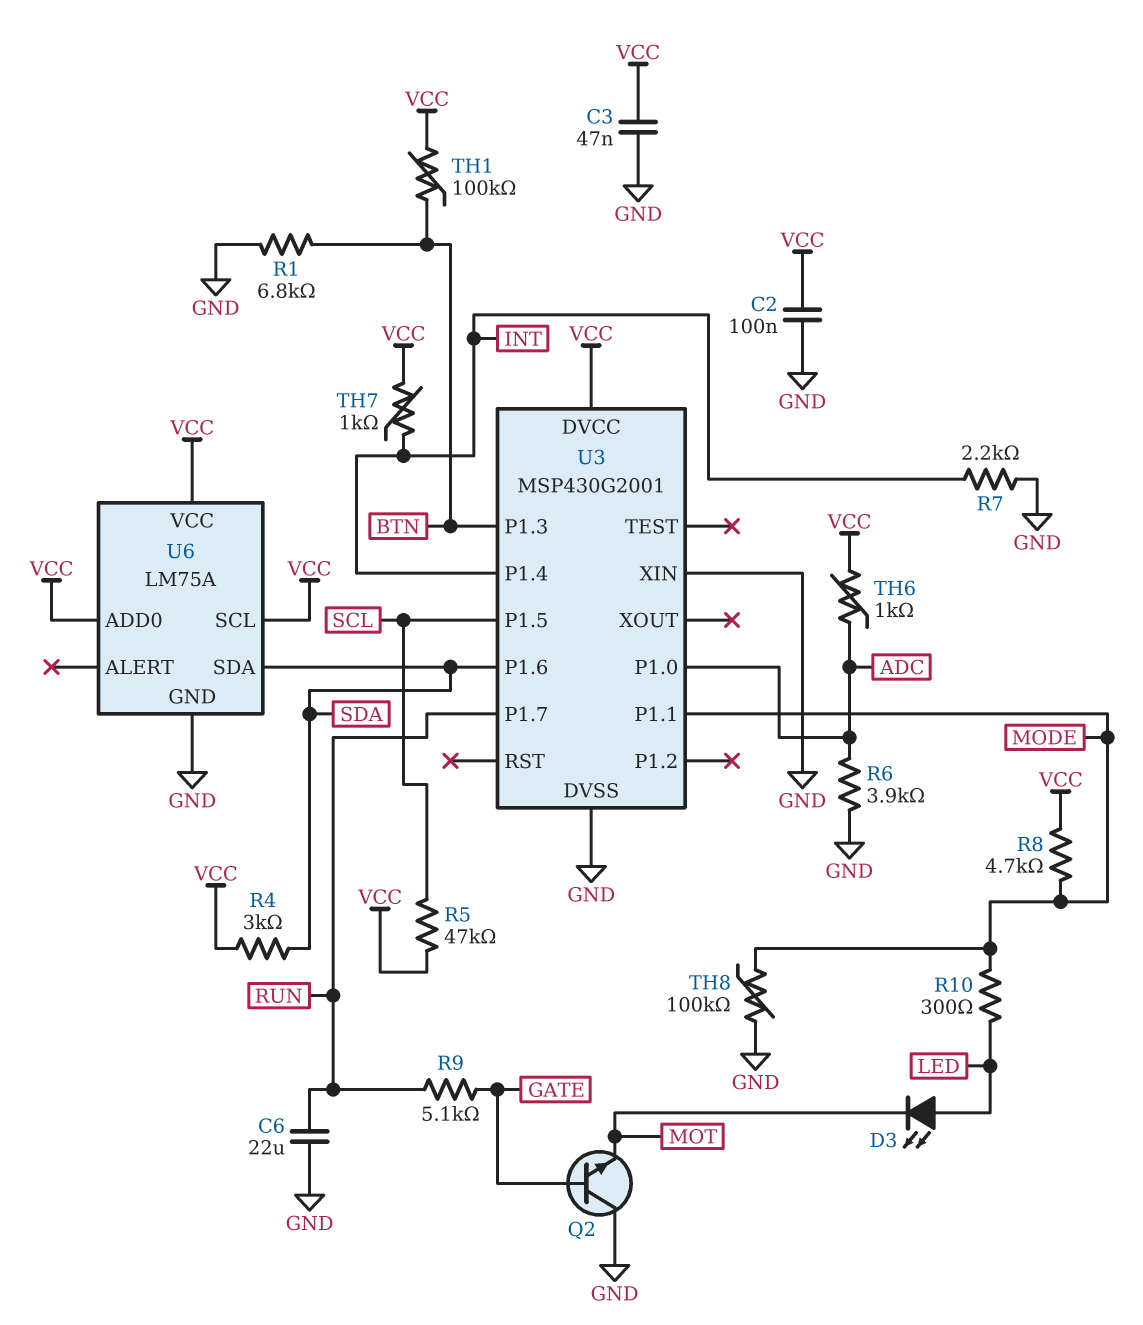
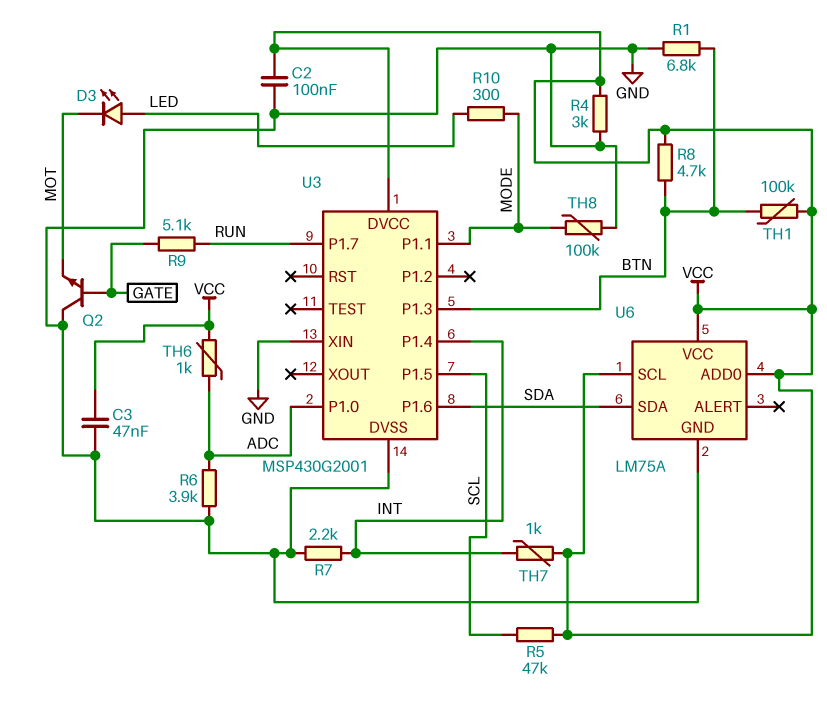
C6: 22uF (GND, RUN) -> none
R4: 3k (SDA, VCC) -> 3k (GND, VCC)
R8: 4.7k (MODE, VCC) -> 4.7k (BTN, VCC)

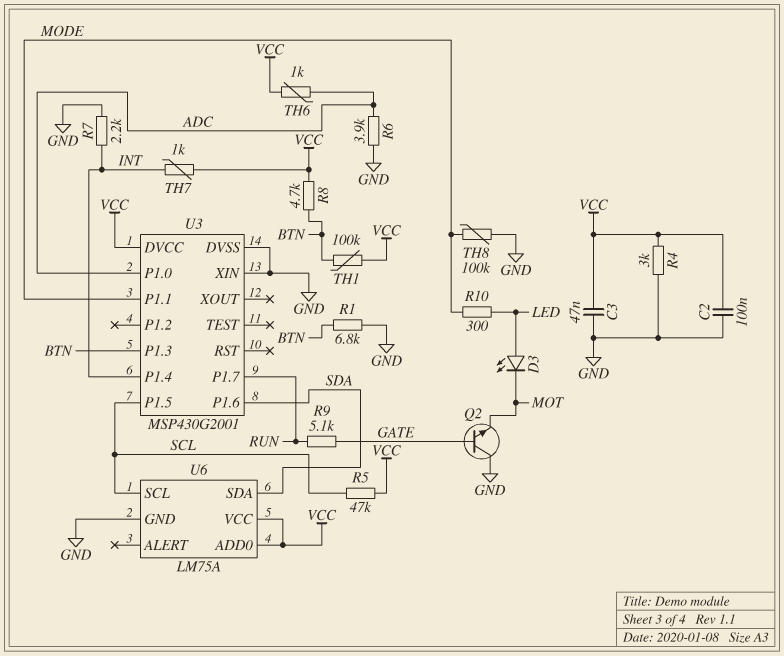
U6 pin SCL: VCC -> SCL

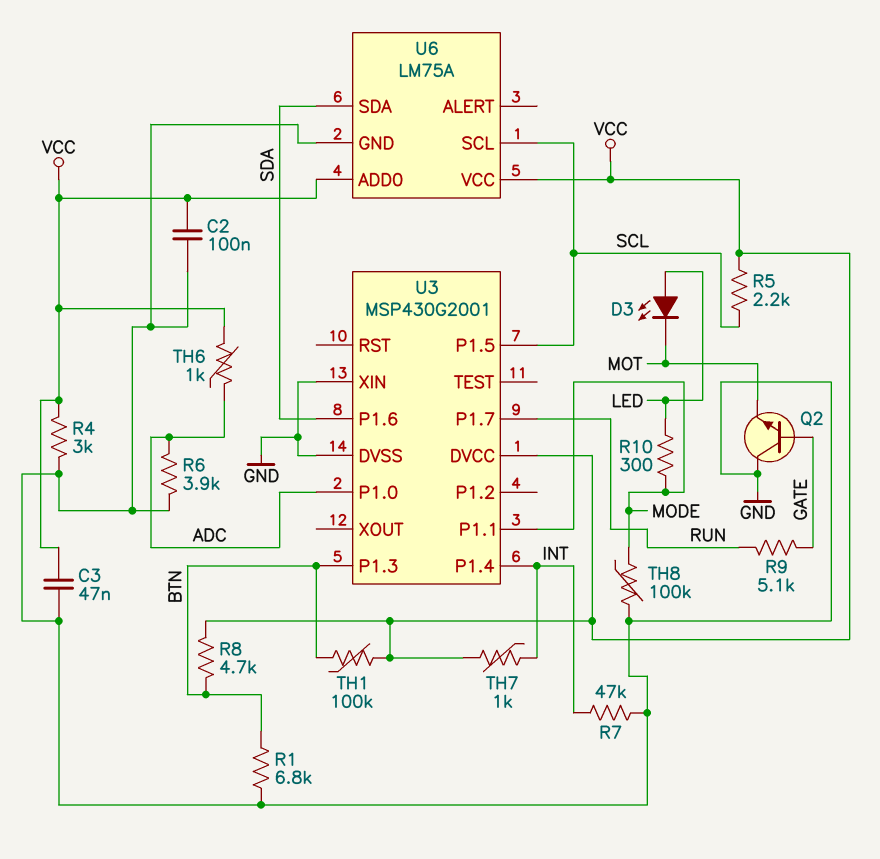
R5: 47k (SCL, VCC) -> 2.2k (SCL, VCC)
R7: 2.2k (GND, INT) -> 47k (GND, INT)

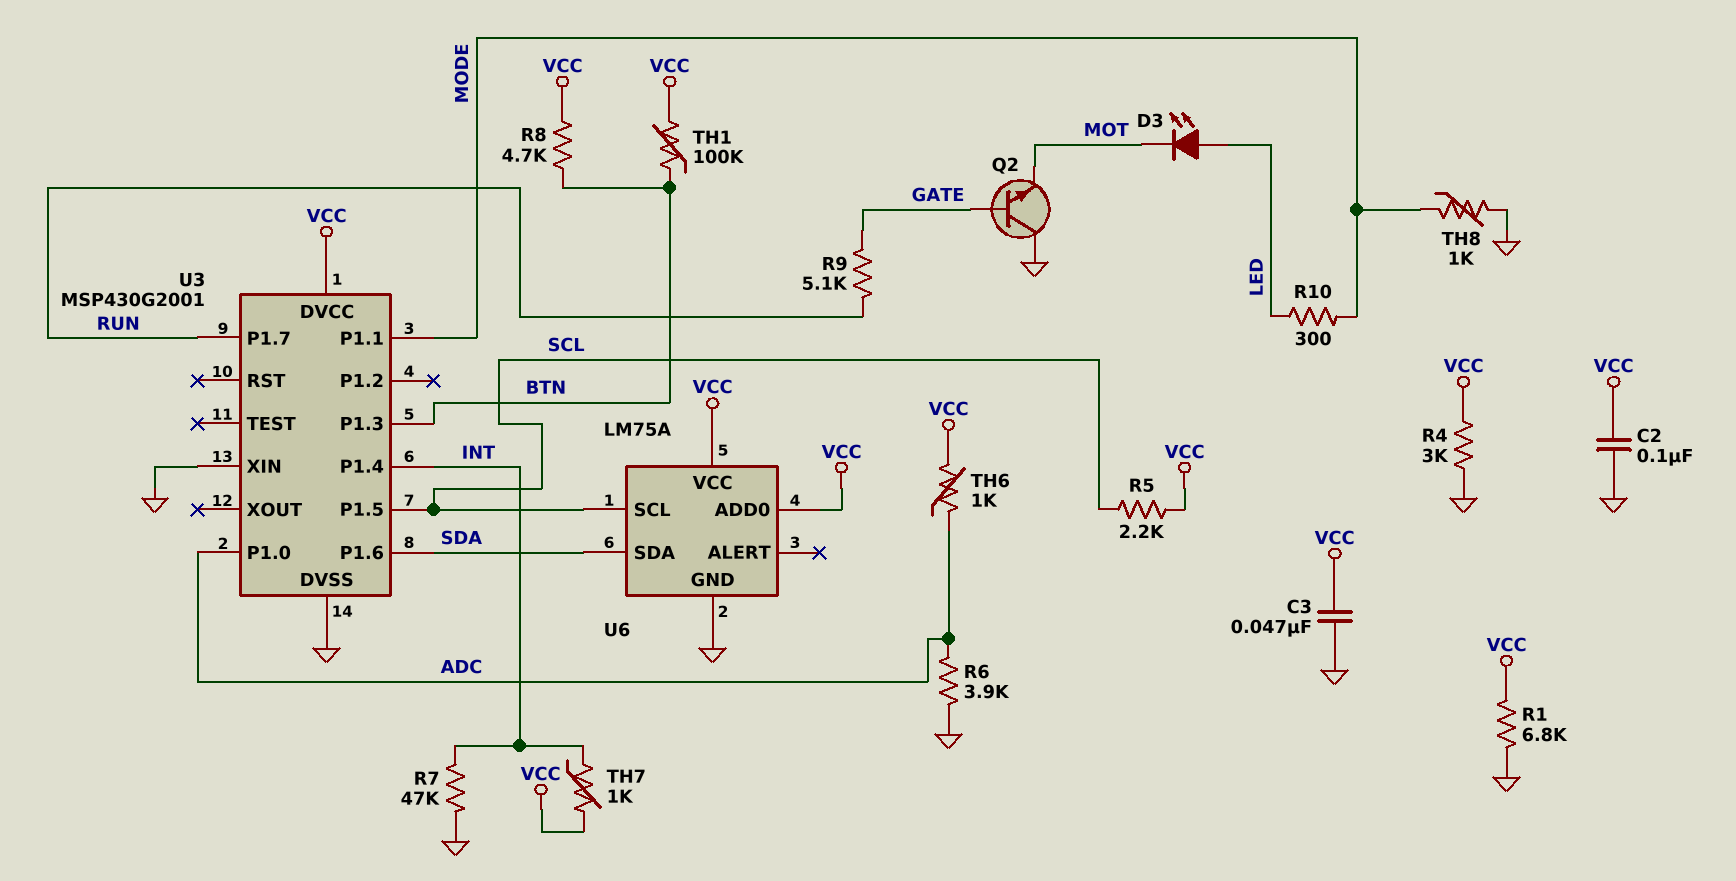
R1: 6.8k (BTN, GND) -> 6.8k (GND, VCC)
TH8: 100k (GND, MODE) -> 1k (GND, MODE)

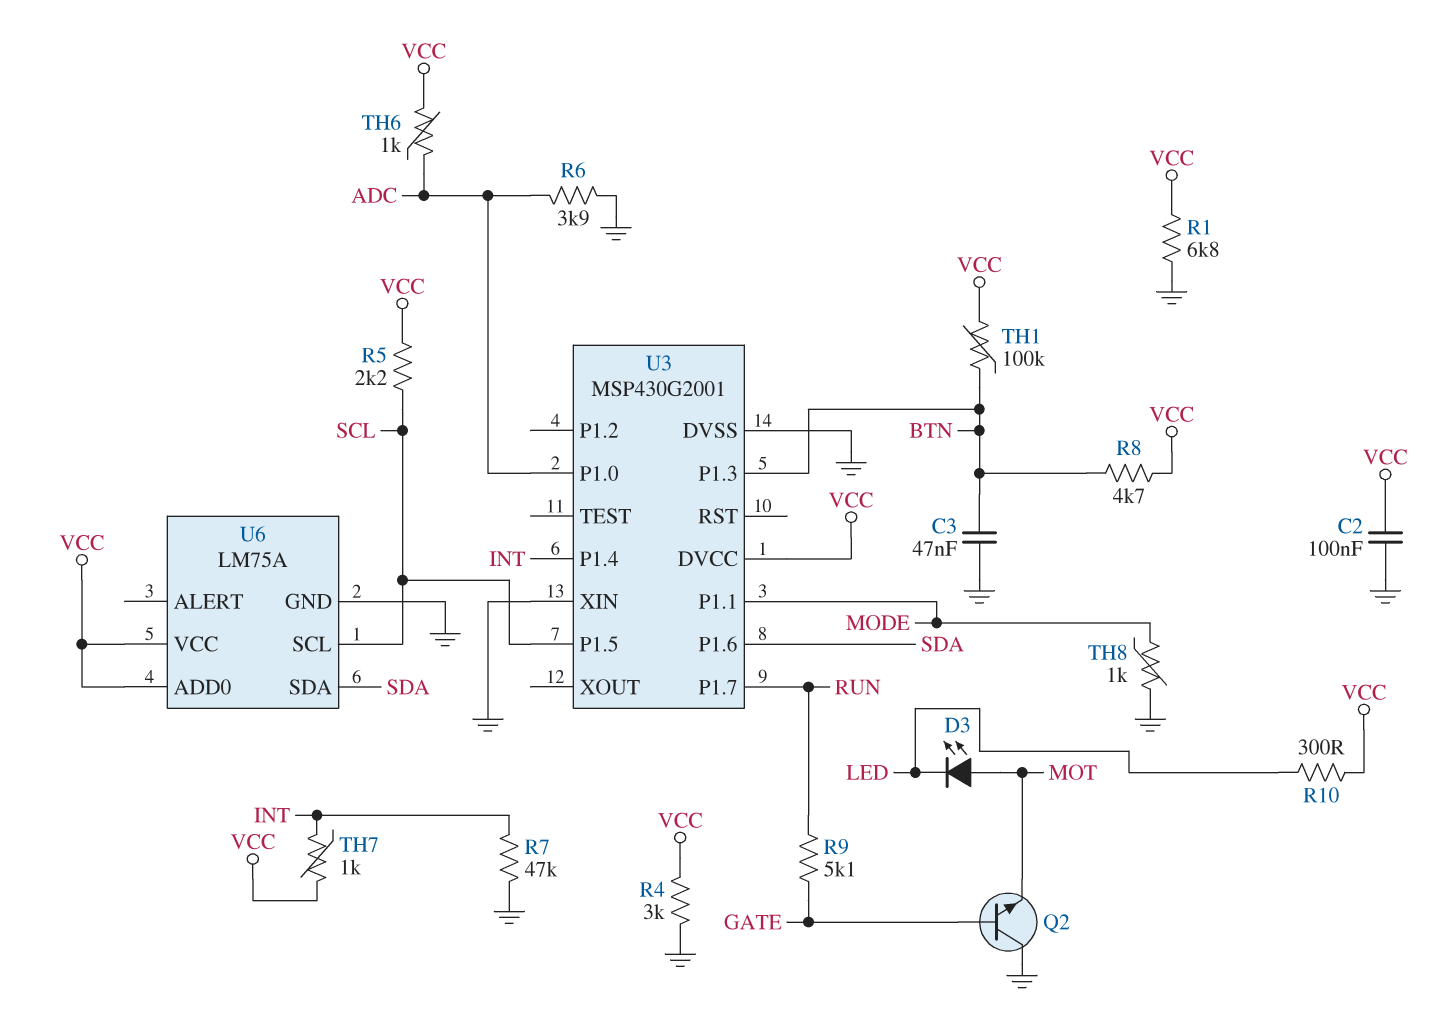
C3: 47nF (GND, VCC) -> 47nF (BTN, GND)
D3: LED (A LED, K MOT) -> LED (A MOT, K LED)
R10: 300 (LED, MODE) -> 300 (LED, VCC)

